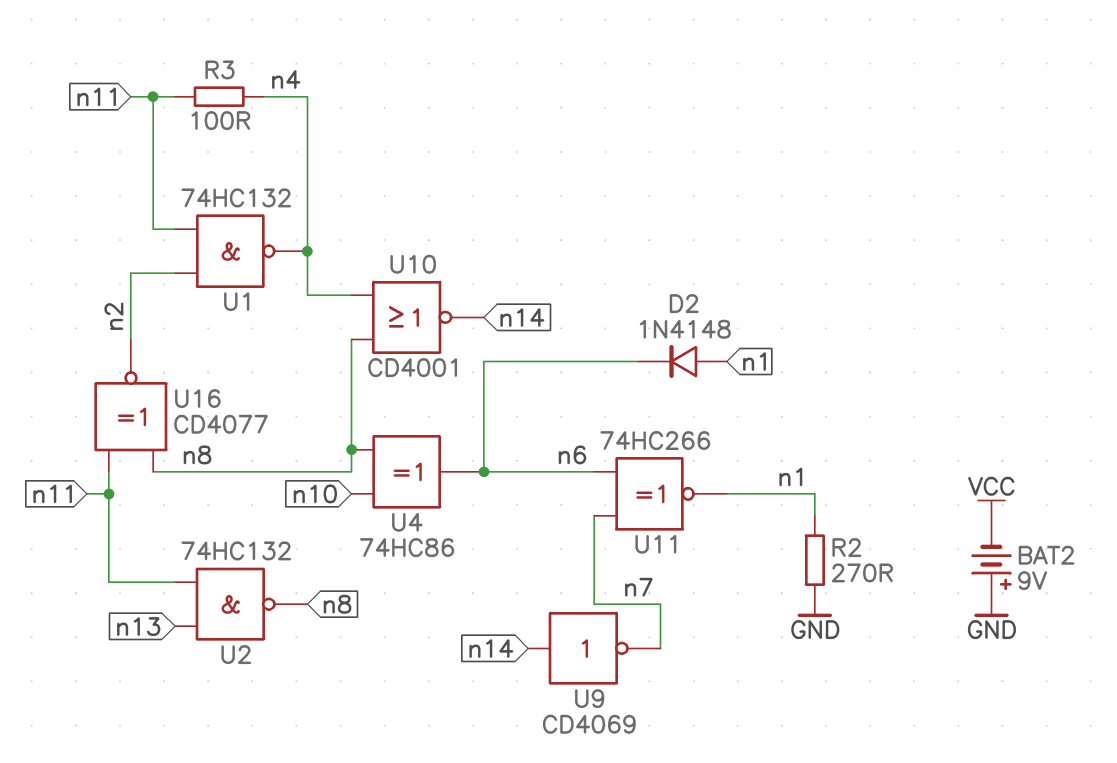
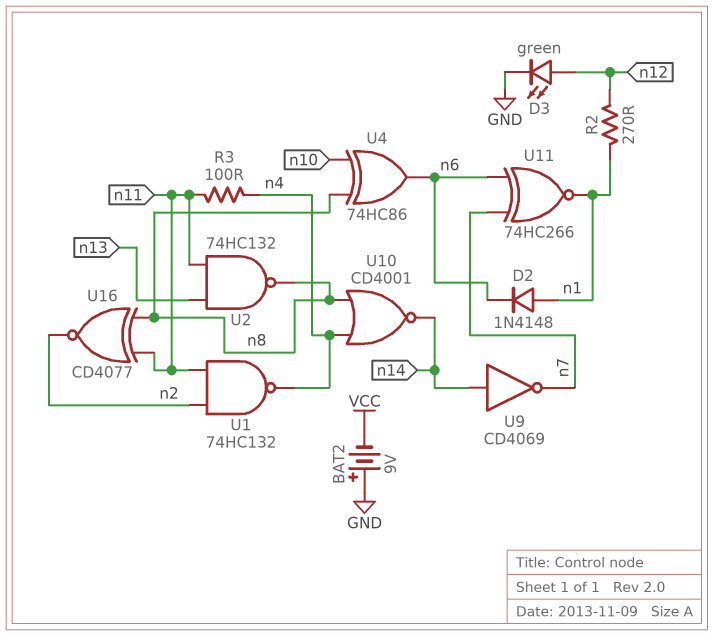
D3: none -> LED green (A n12, K GND)
R2: 270 (GND, n1) -> 270 (n1, n12)

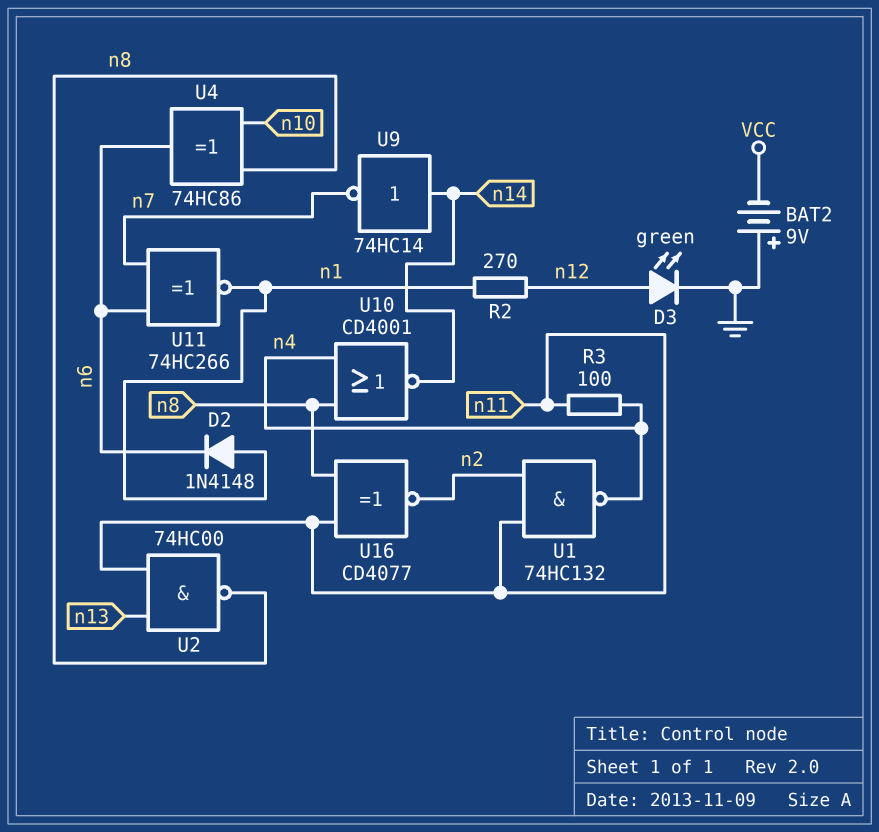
U2: NAND 74HC132 (in n11, in n13, out n8) -> NAND 74HC00 (in n11, in n13, out n8)
U9: NOT CD4069 (in n14, out n7) -> NOT 74HC14 (in n14, out n7)

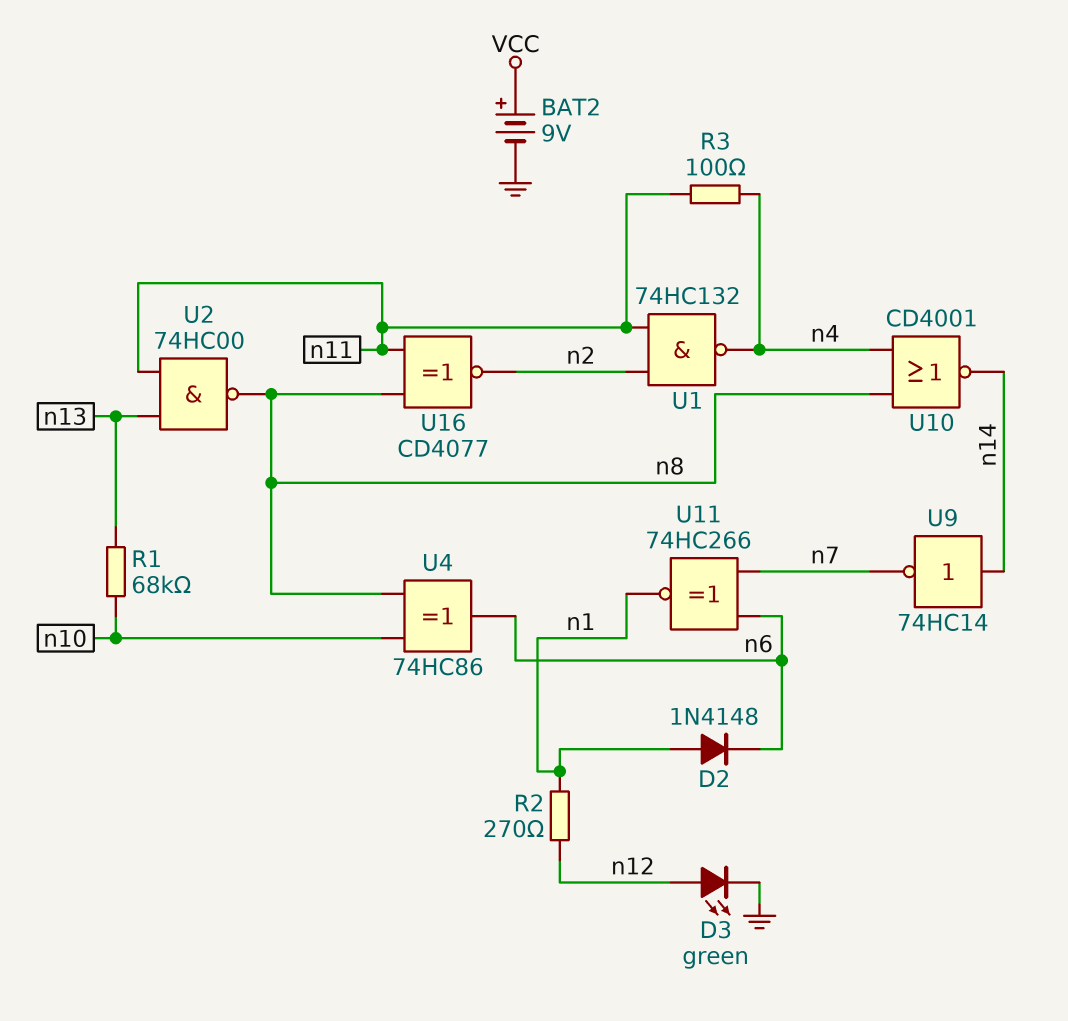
BAT2: 9V (plus GND, minus VCC) -> 9V (plus VCC, minus GND)
R1: none -> 68k (n10, n13)

